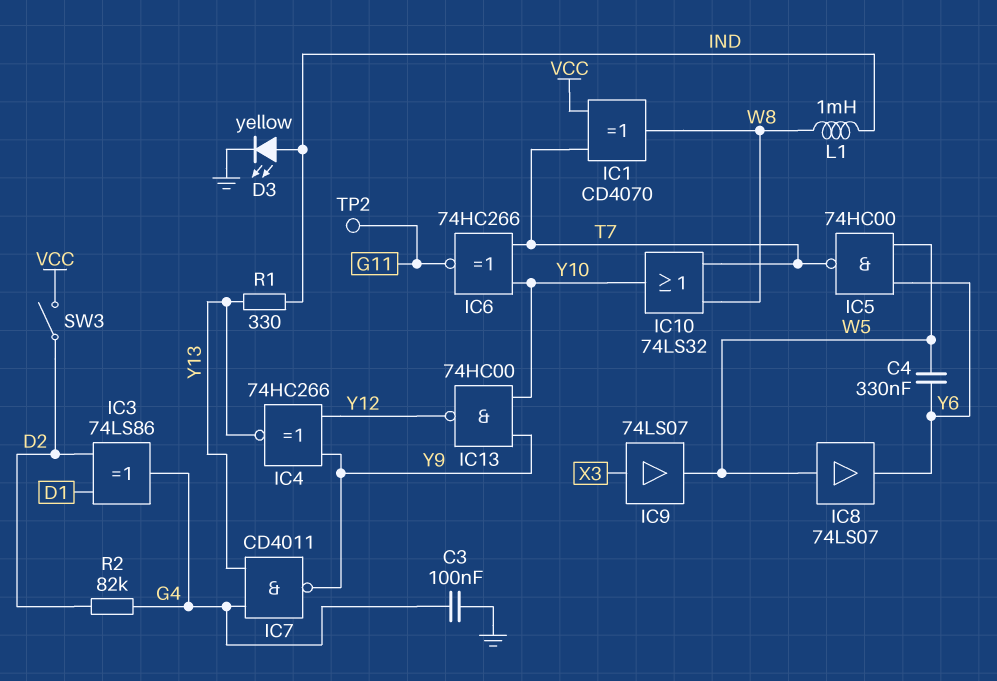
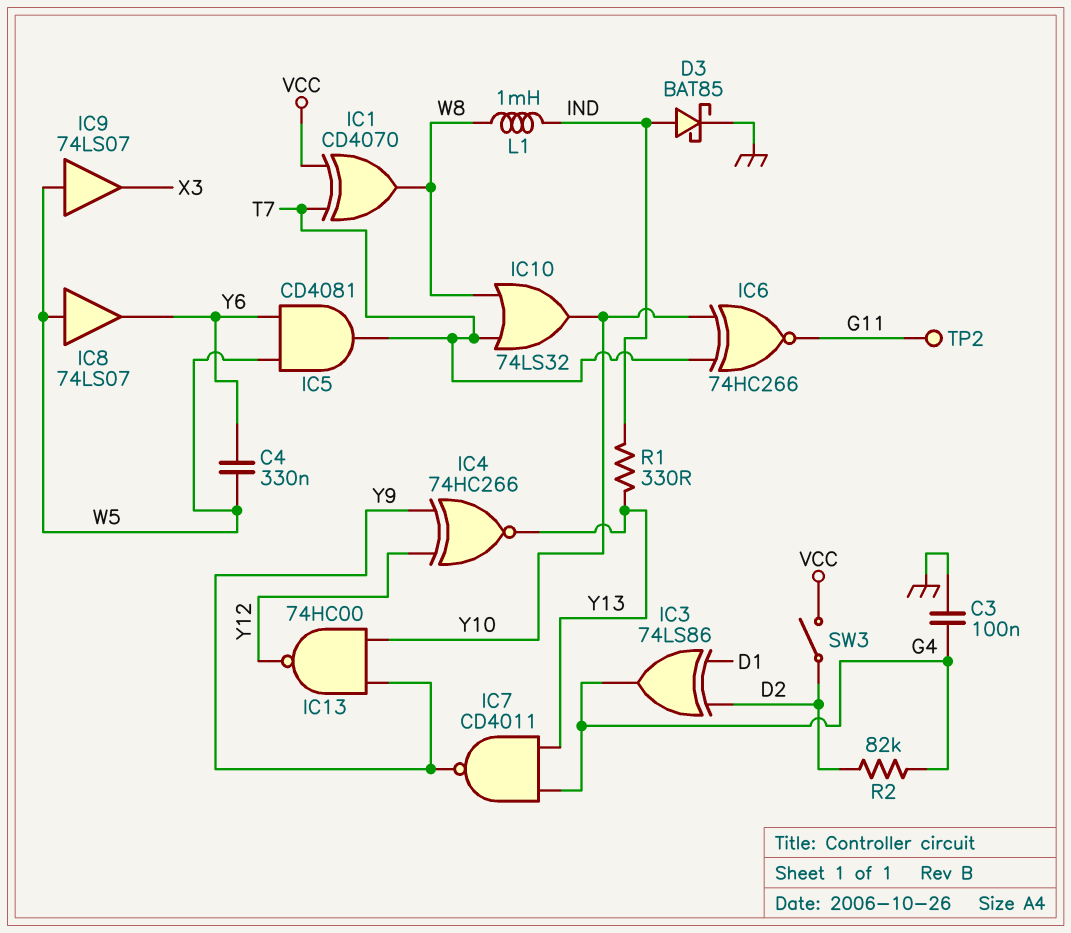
D3: LED yellow (A IND, K GND) -> schottky BAT85 (A IND, K GND)
IC5: NAND 74HC00 (in W5, in Y6, out T7) -> AND CD4081 (in W5, in Y6, out T7)
IC9: buffer 74LS07 (in X3, out W5) -> buffer 74LS07 (in W5, out X3)

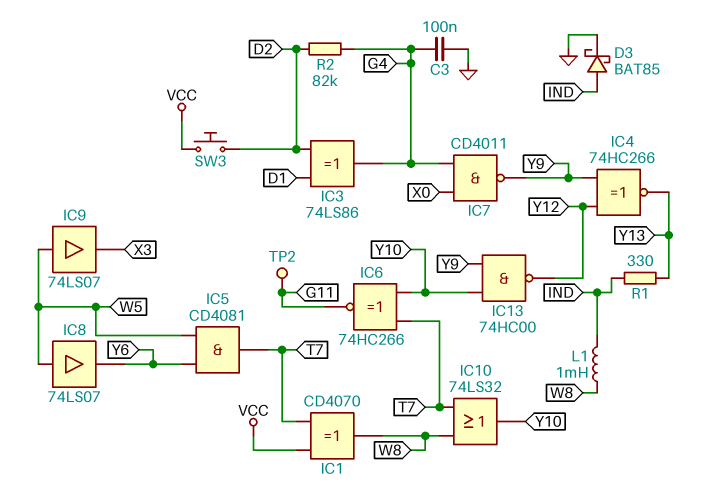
C4: 330nF (W5, Y6) -> none
IC7: NAND CD4011 (in G4, in Y13, out Y9) -> NAND CD4011 (in G4, in X0, out Y9)
SW3: switch (D2, VCC) -> button (D2, VCC)

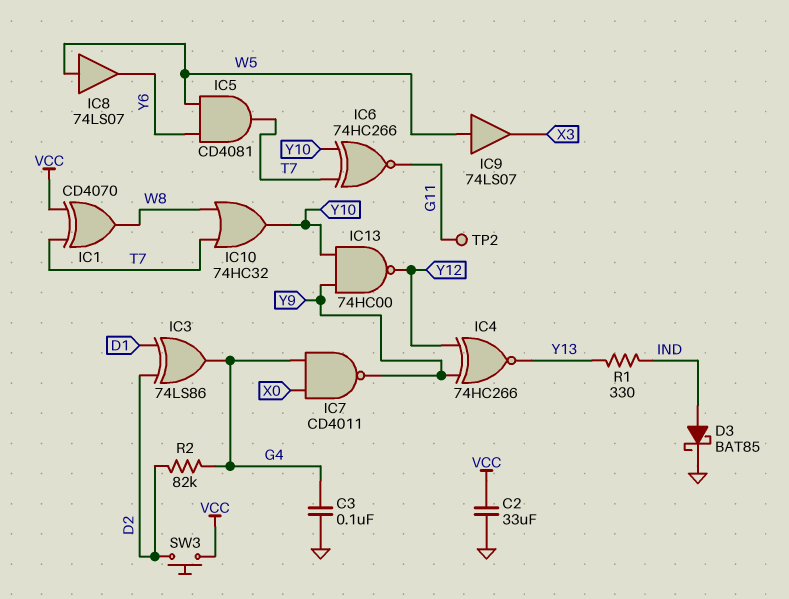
C2: none -> 33uF (GND, VCC)
IC10: OR 74LS32 (in T7, in W8, out Y10) -> OR 74HC32 (in T7, in W8, out Y10)
L1: 1mH (IND, W8) -> none

